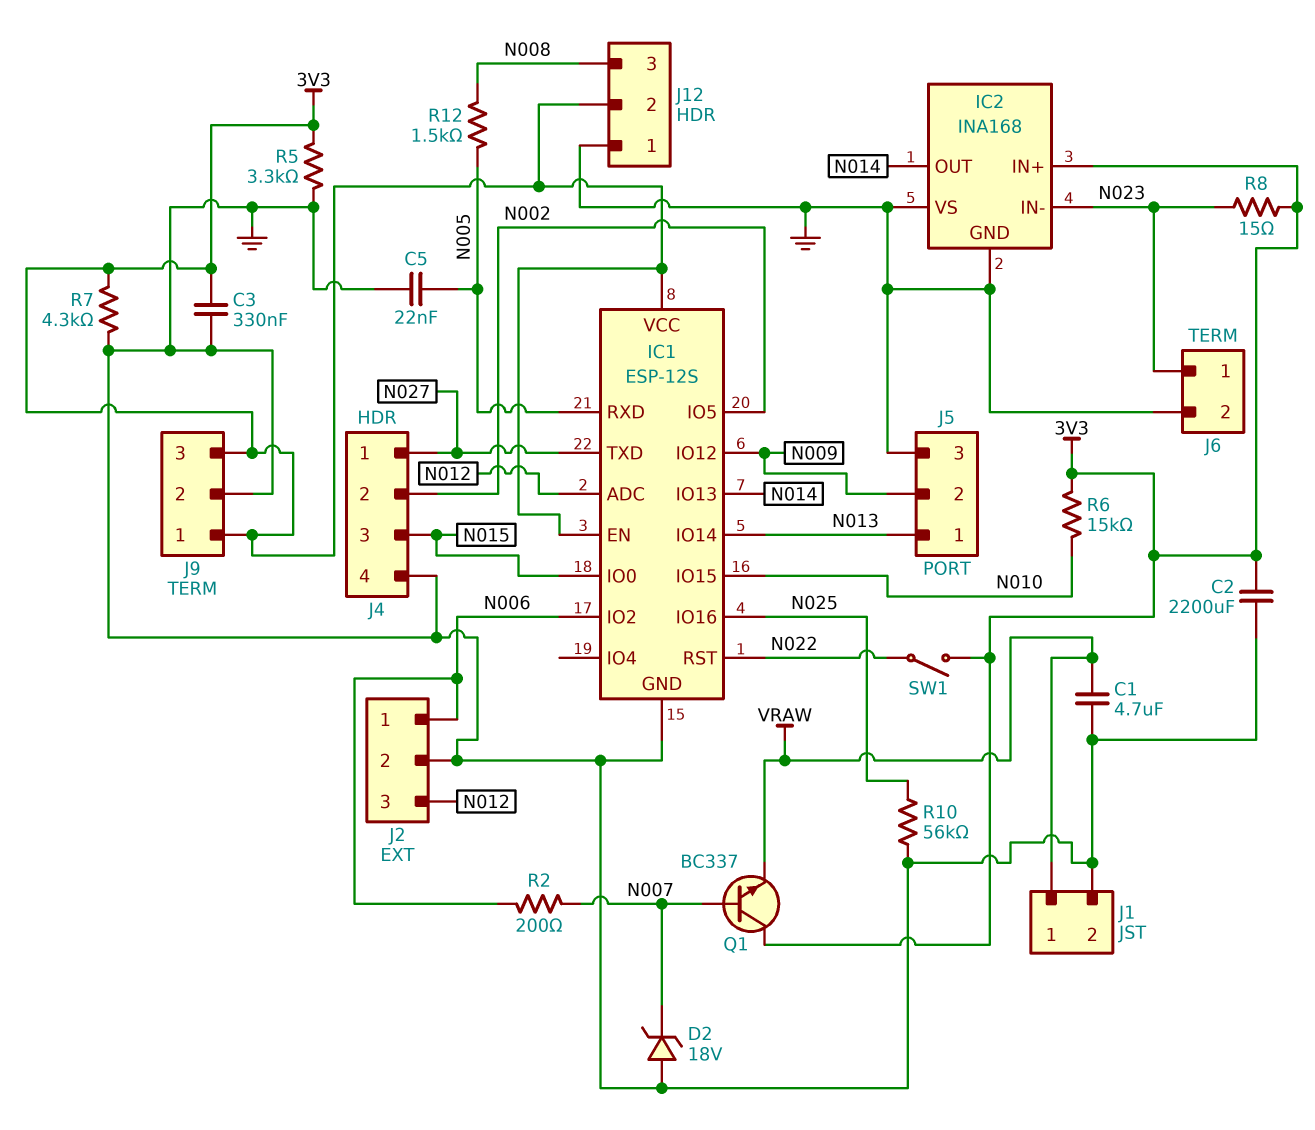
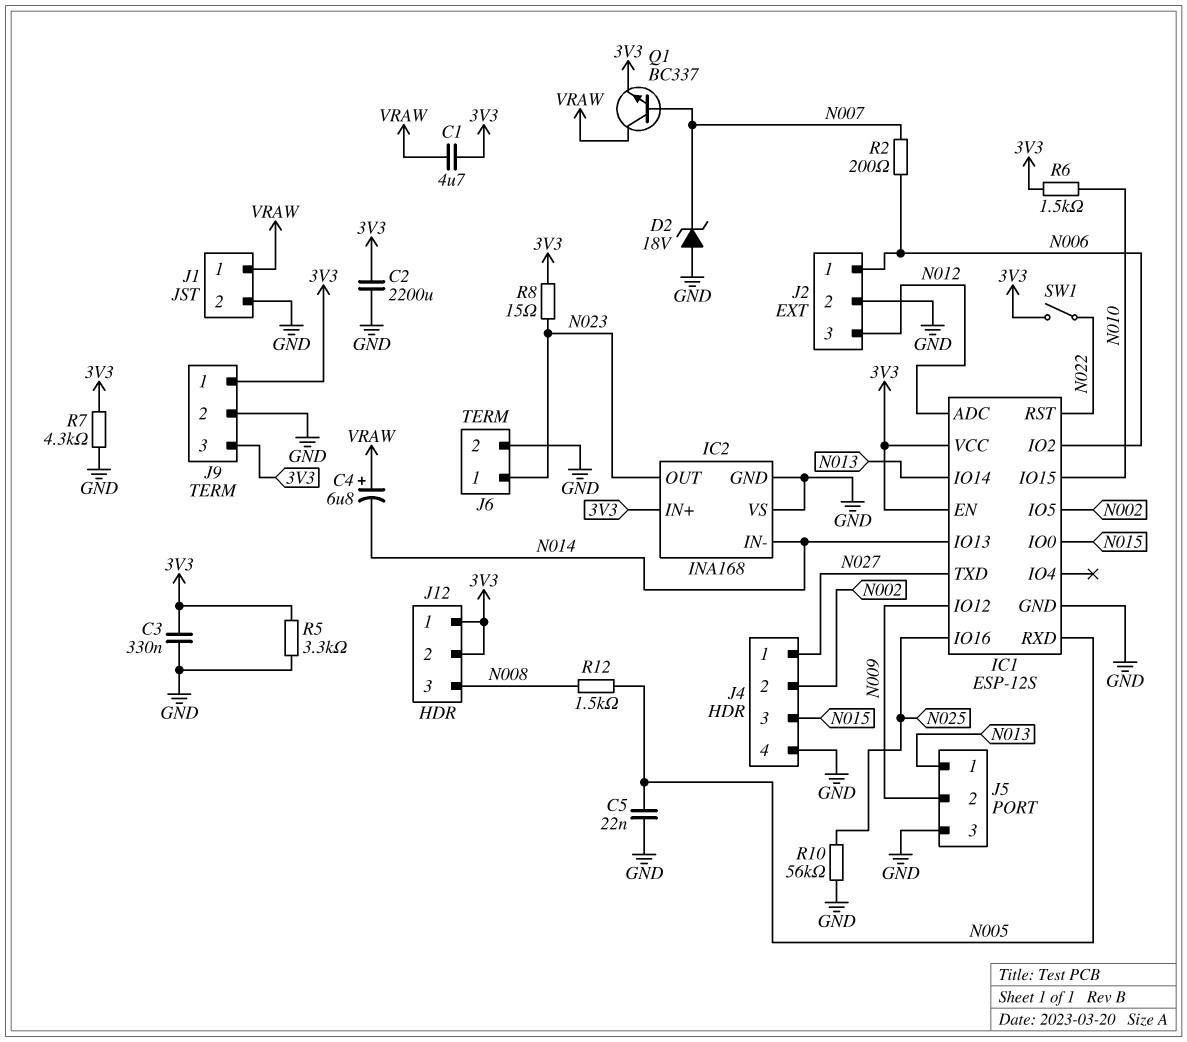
C1: 4.7uF (GND, VRAW) -> 4.7uF (3V3, VRAW)
C4: none -> 6.8uF (plus VRAW, minus N014)
IC2 pin IN-: N023 -> N014
IC2 pin OUT: N014 -> N023
J12 pin 1: GND -> 3V3
Q1: NPN BC337 (B N007, C 3V3, E VRAW) -> NPN BC337 (B N007, C VRAW, E 3V3)
R6: 15k (3V3, N010) -> 1.5k (3V3, N010)

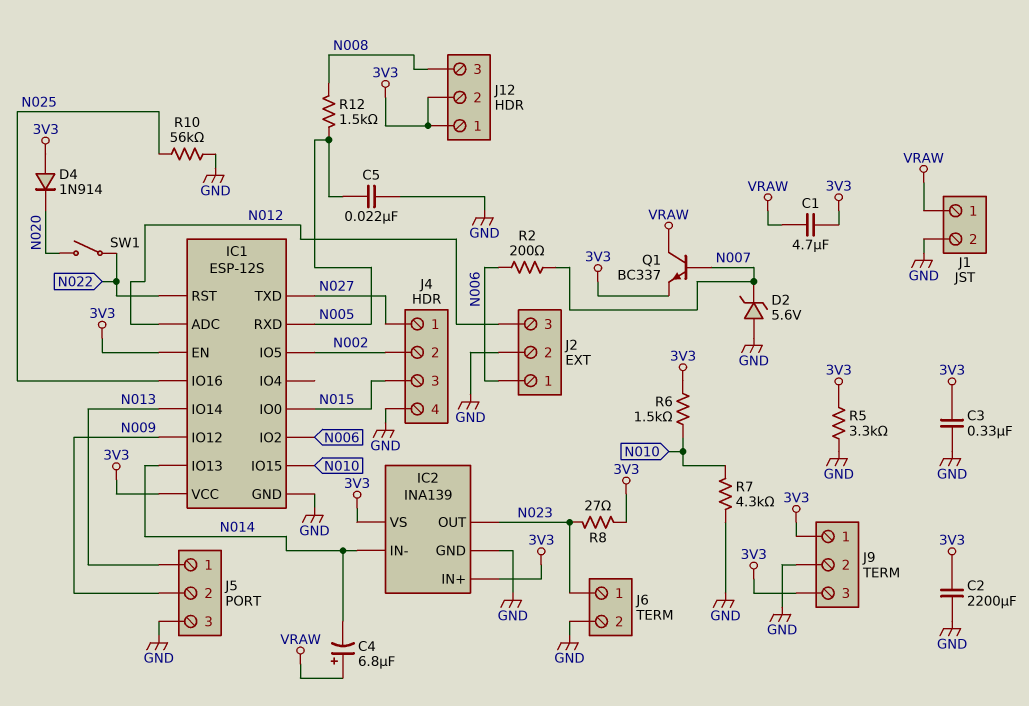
D2: zener 18V (A GND, K N007) -> zener 5.6V (A GND, K N007)
D4: none -> diode 1N914 (A 3V3, K N020)
IC2: INA168 -> INA139
IC2 pin VS: GND -> 3V3
R7: 4.3k (3V3, GND) -> 4.3k (GND, N010)
R8: 15 (3V3, N023) -> 27 (3V3, N023)
SW1: switch (3V3, N022) -> switch (N020, N022)

